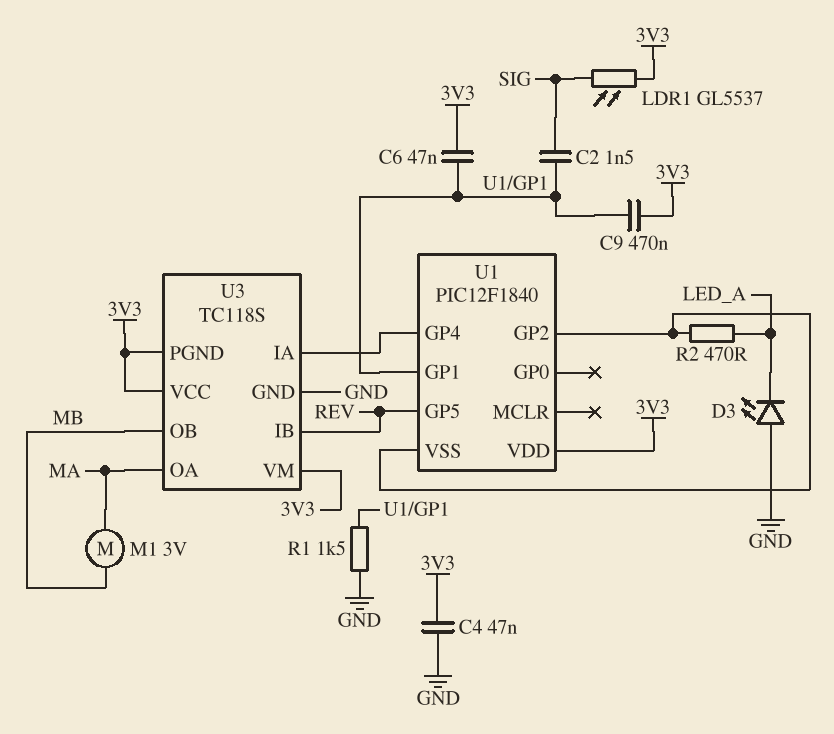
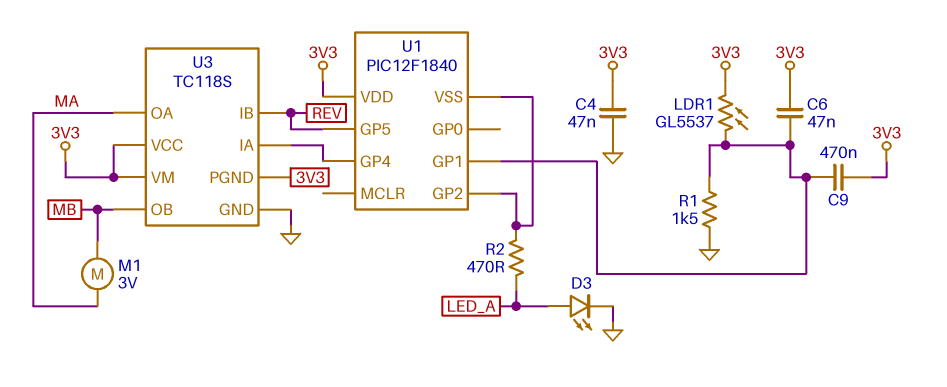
C2: 1.5nF (SIG, U1/GP1) -> none
D3: LED (A GND, K LED_A) -> LED (A LED_A, K GND)
LDR1: GL5537 (3V3, SIG) -> GL5537 (3V3, U1/GP1)

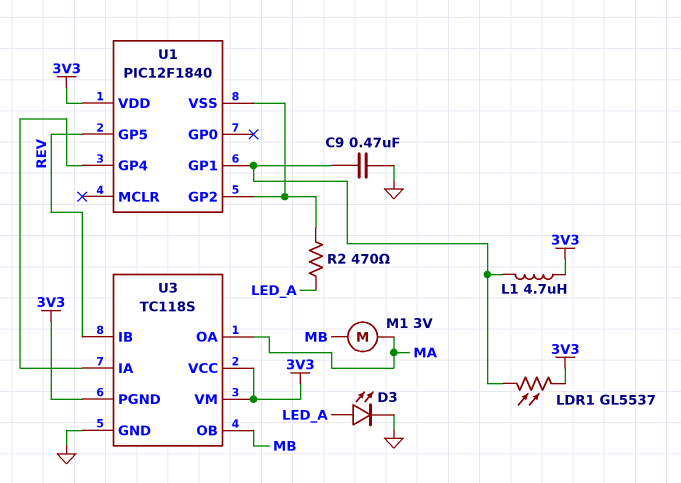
C4: 47nF (3V3, GND) -> none
C6: 47nF (3V3, U1/GP1) -> none
C9: 470nF (3V3, U1/GP1) -> 470nF (GND, U1/GP1)
L1: none -> 4.7uH (3V3, U1/GP1)
R1: 1.5k (GND, U1/GP1) -> none

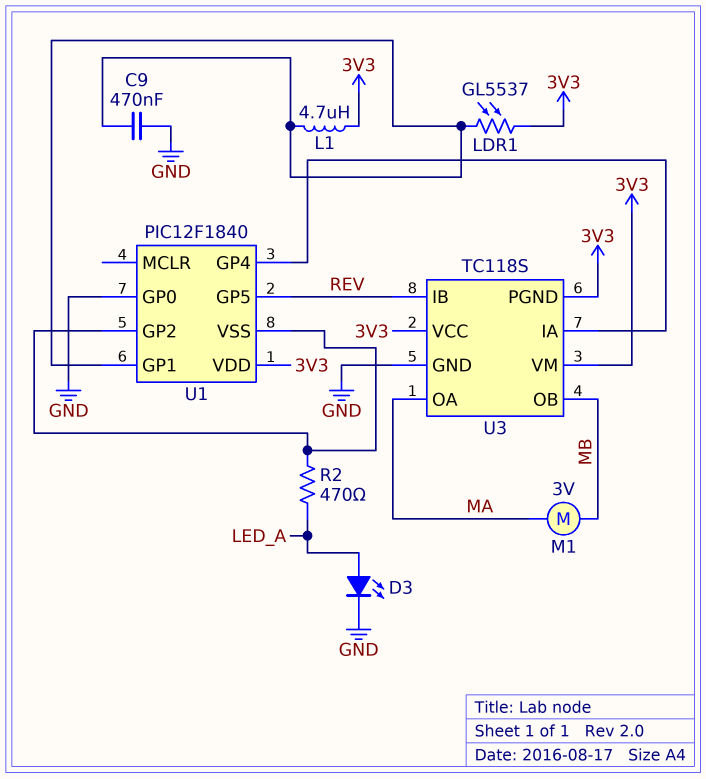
U1 pin GP0: none -> GND

